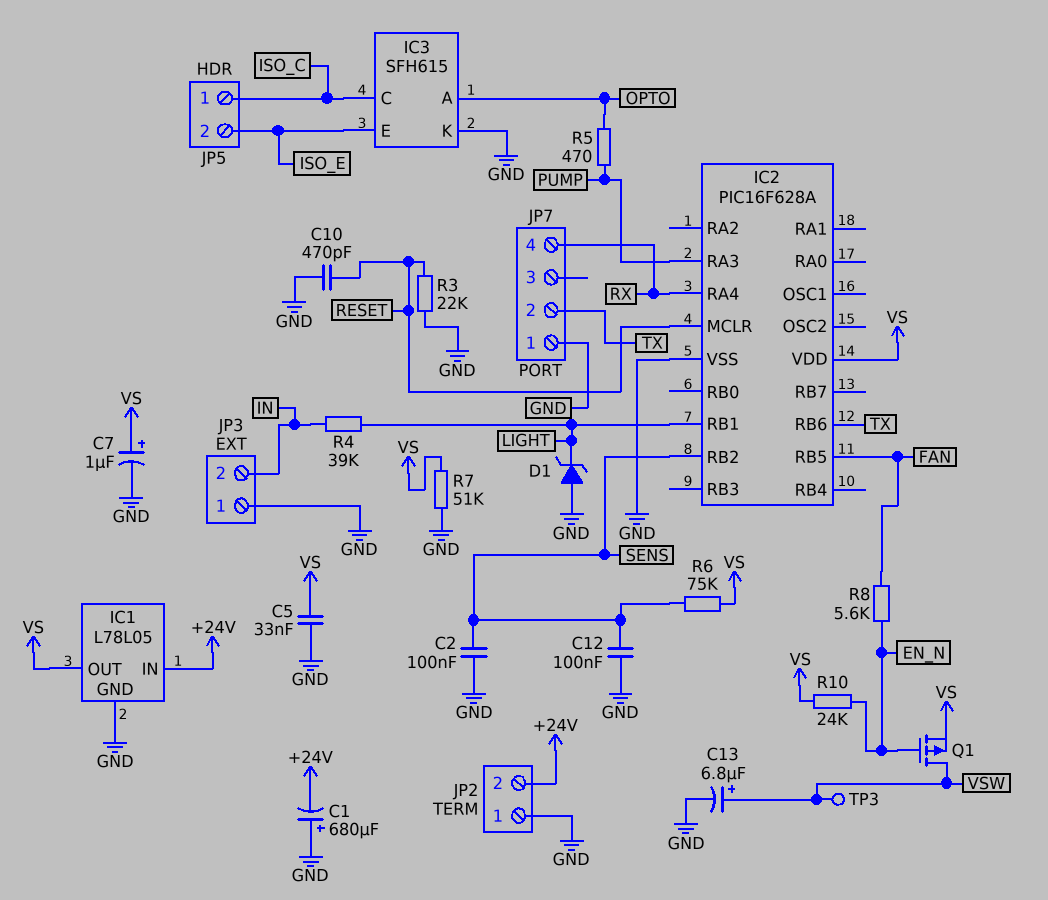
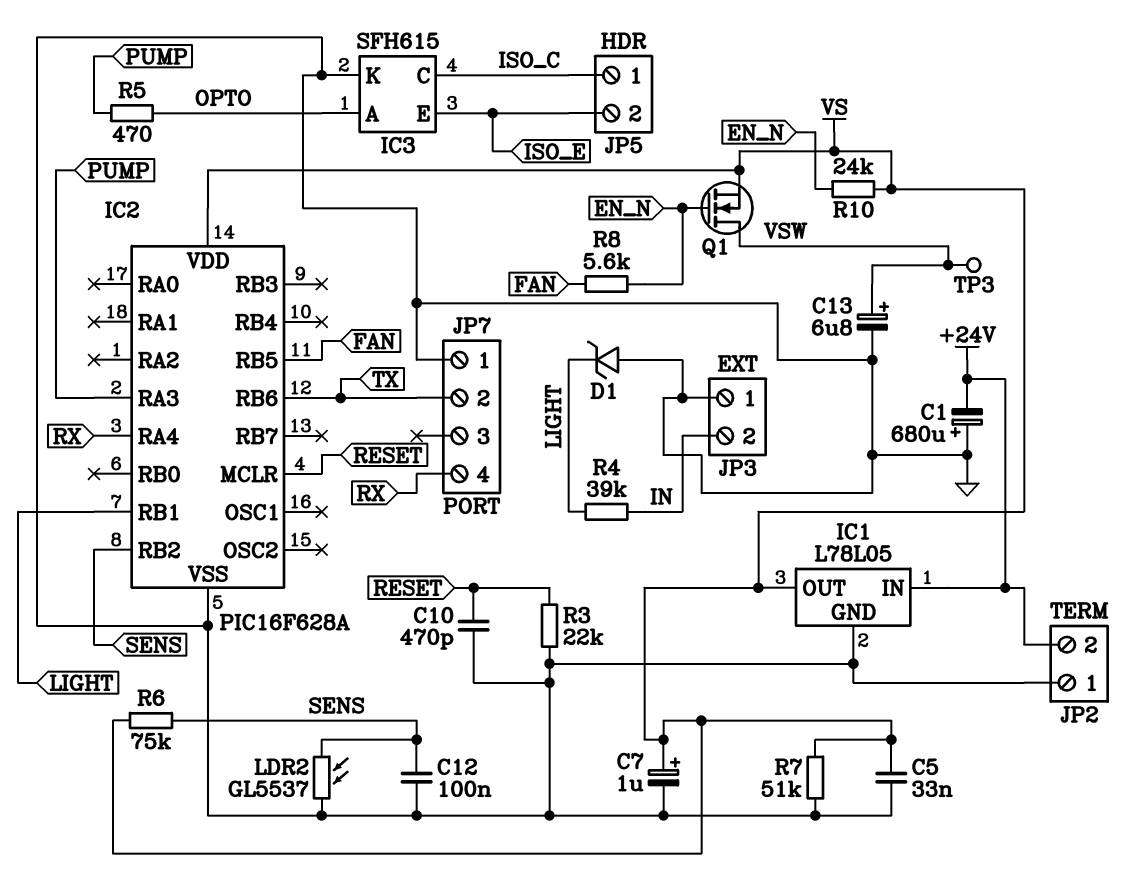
C2: 100nF (GND, SENS) -> none
LDR2: none -> GL5537 (GND, SENS)
Q1: PMOS (G EN_N, D VSW, S VS) -> NMOS (G EN_N, D VSW, S VS)

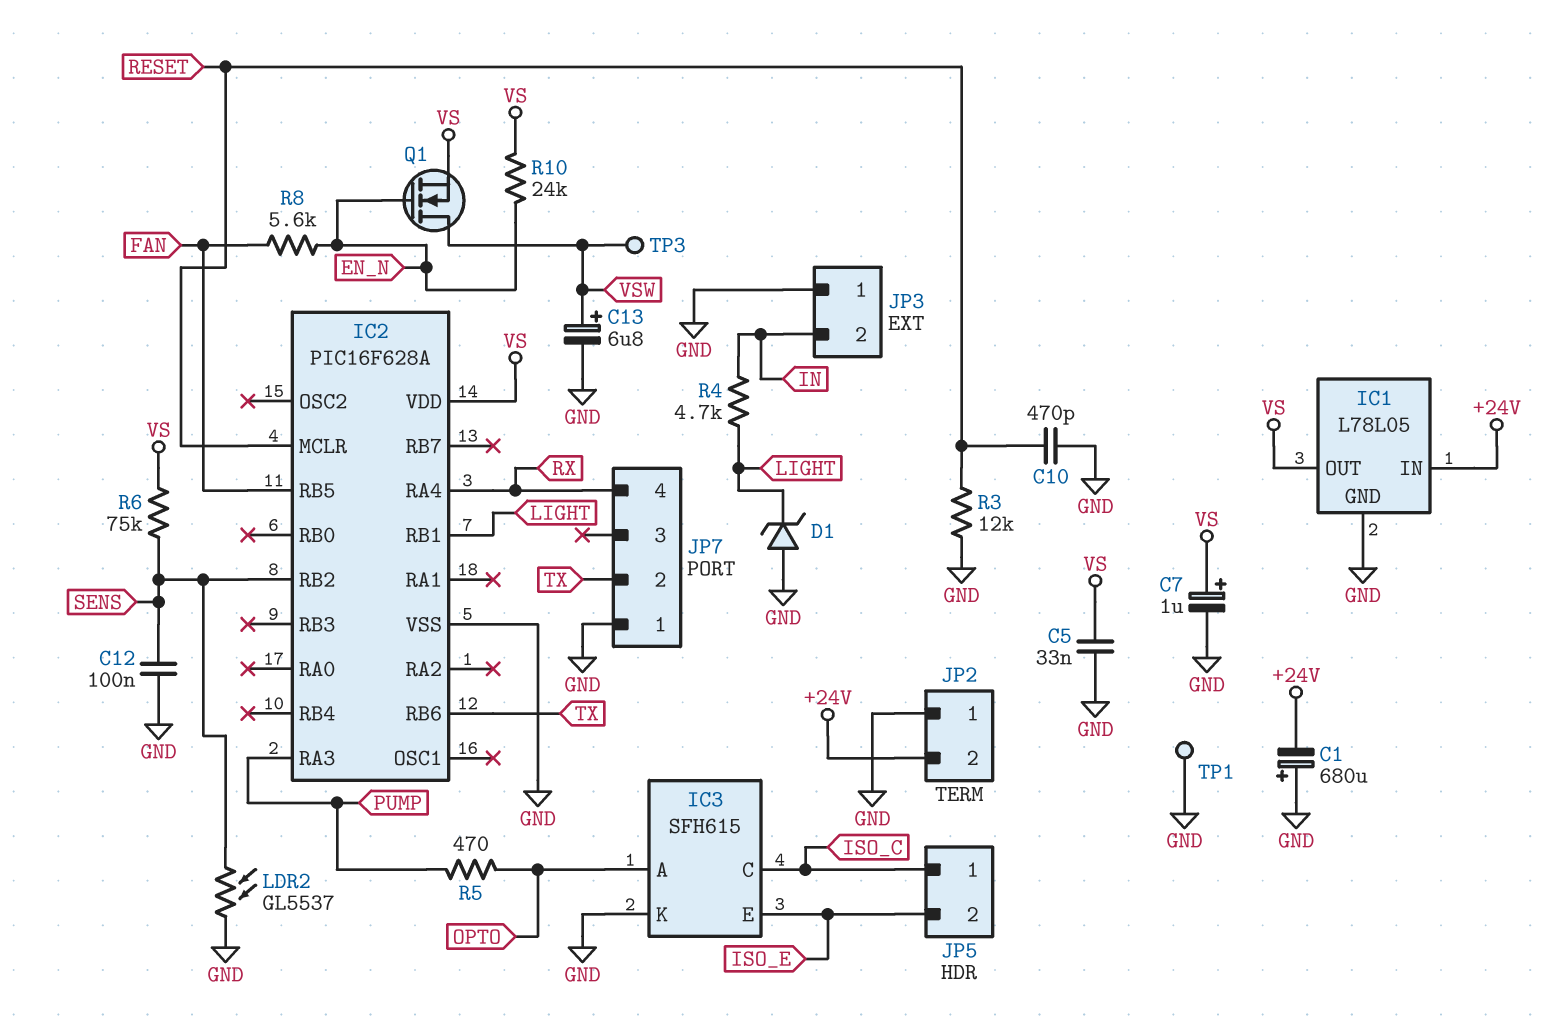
R3: 22k (GND, RESET) -> 12k (GND, RESET)
R4: 39k (IN, LIGHT) -> 4.7k (IN, LIGHT)
R7: 51k (GND, VS) -> none
TP1: none -> test point (GND)

